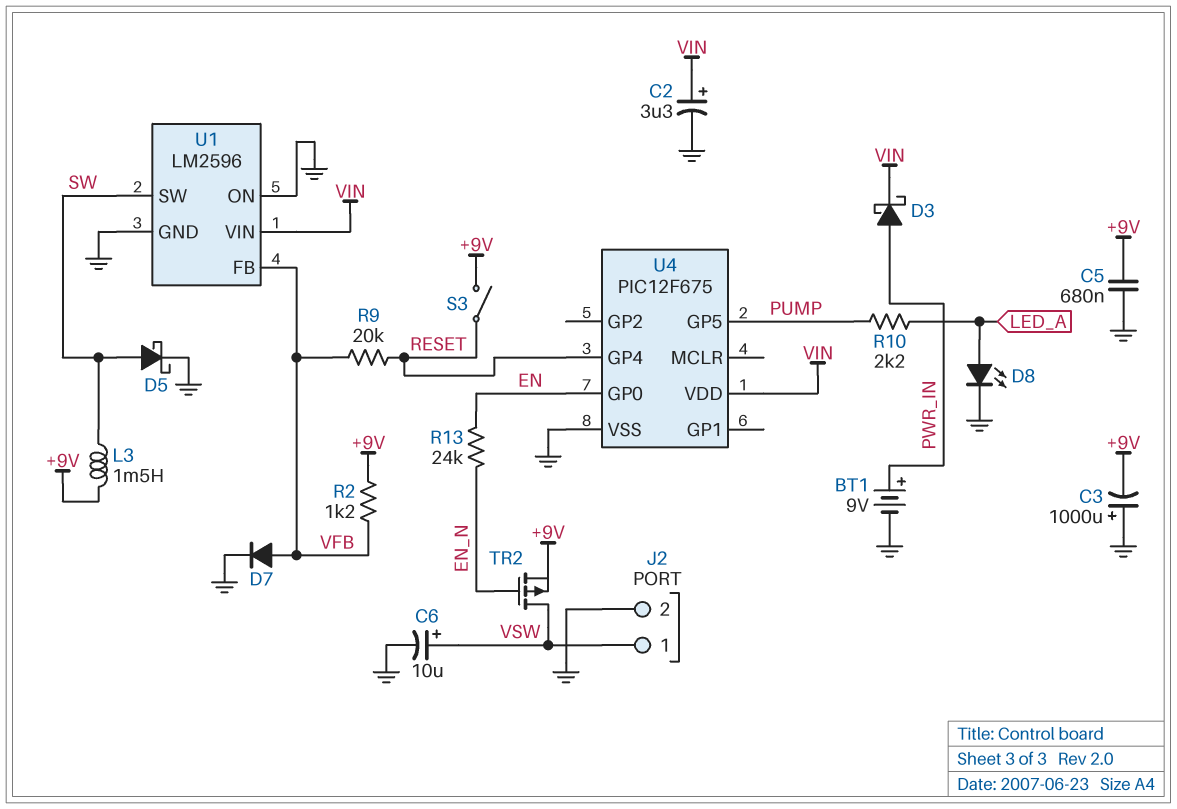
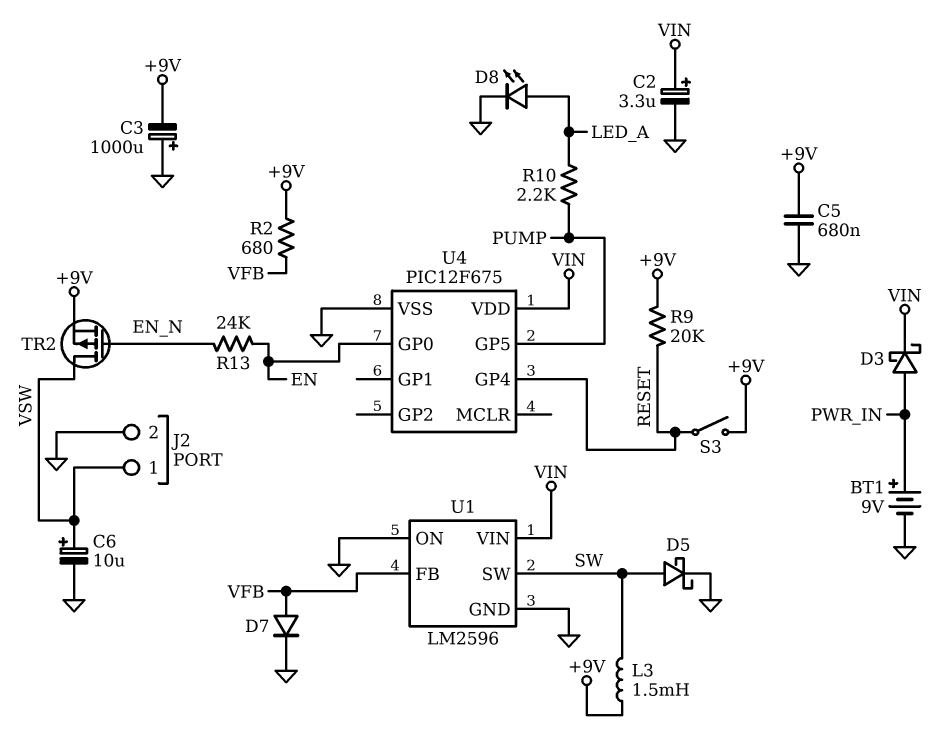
R2: 1.2k (+9V, VFB) -> 680 (+9V, VFB)
R9: 20k (RESET, VFB) -> 20k (+9V, RESET)

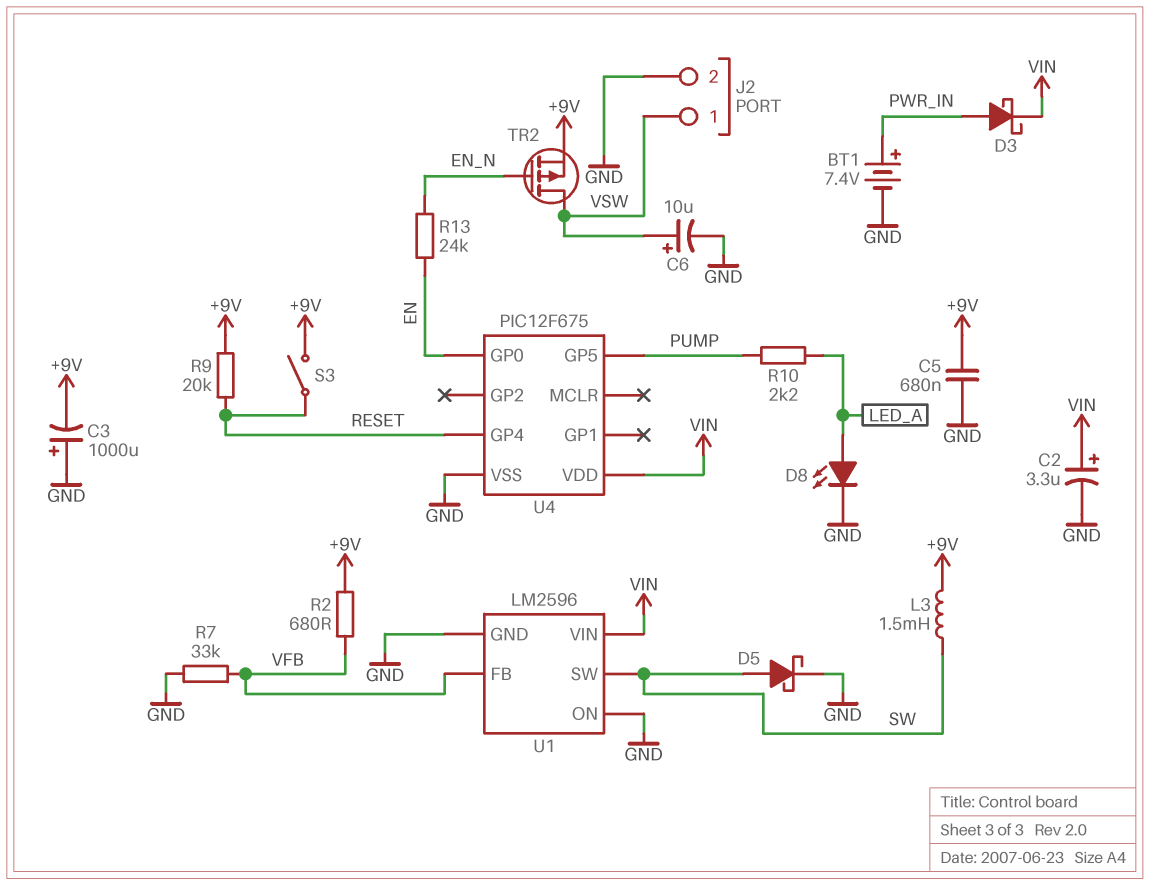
BT1: 9V (plus PWR_IN, minus GND) -> 7.4V (plus PWR_IN, minus GND)
D7: diode (A VFB, K GND) -> none
R7: none -> 33k (GND, VFB)

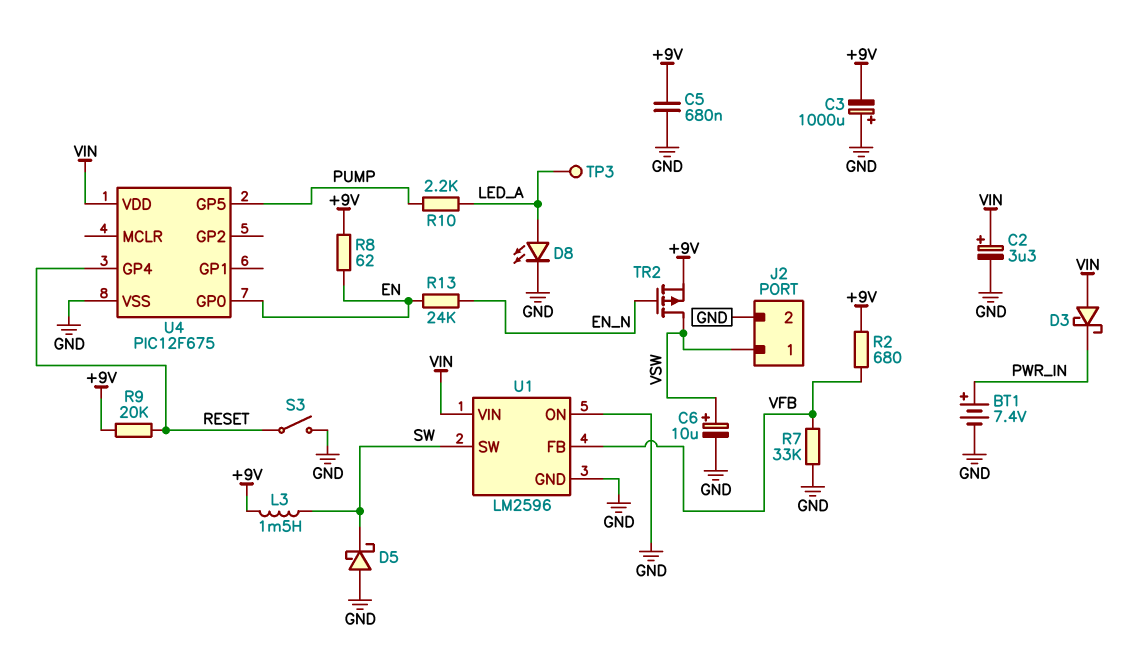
D3: schottky (A PWR_IN, K VIN) -> schottky (A VIN, K PWR_IN)
D5: schottky (A SW, K GND) -> schottky (A GND, K SW)
R8: none -> 62 (+9V, EN)
S3: switch (+9V, RESET) -> switch (GND, RESET)
TP3: none -> test point (LED_A)

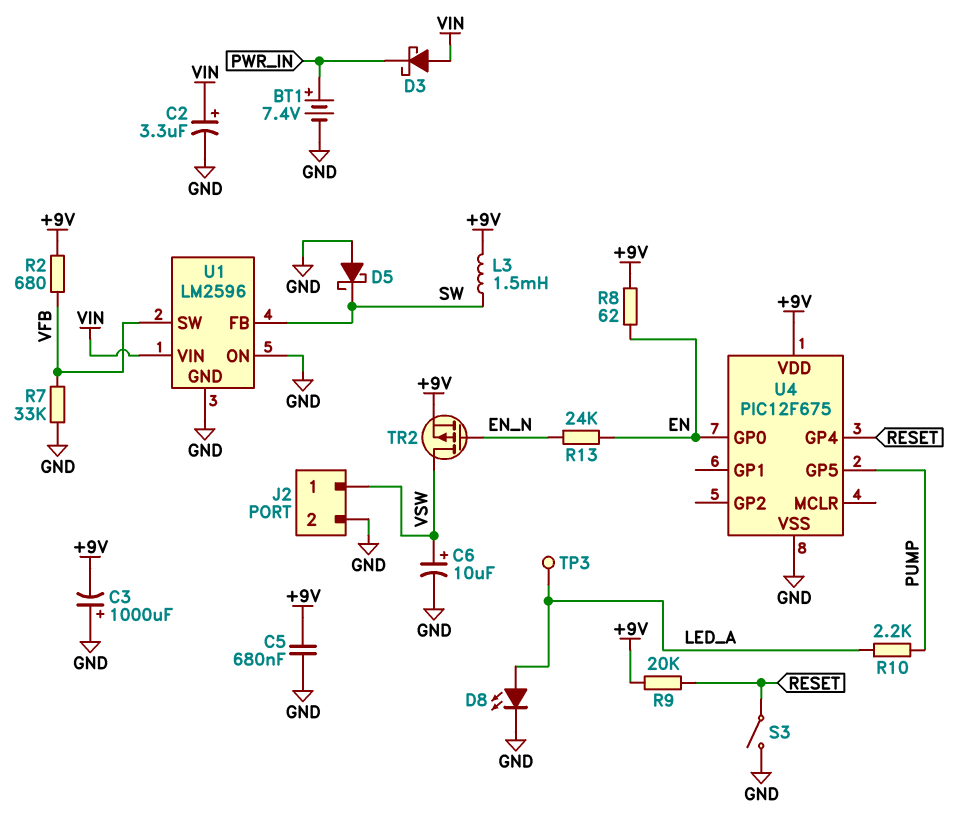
U1 pin FB: VFB -> SW
U1 pin SW: SW -> VFB
U4 pin VDD: VIN -> +9V

